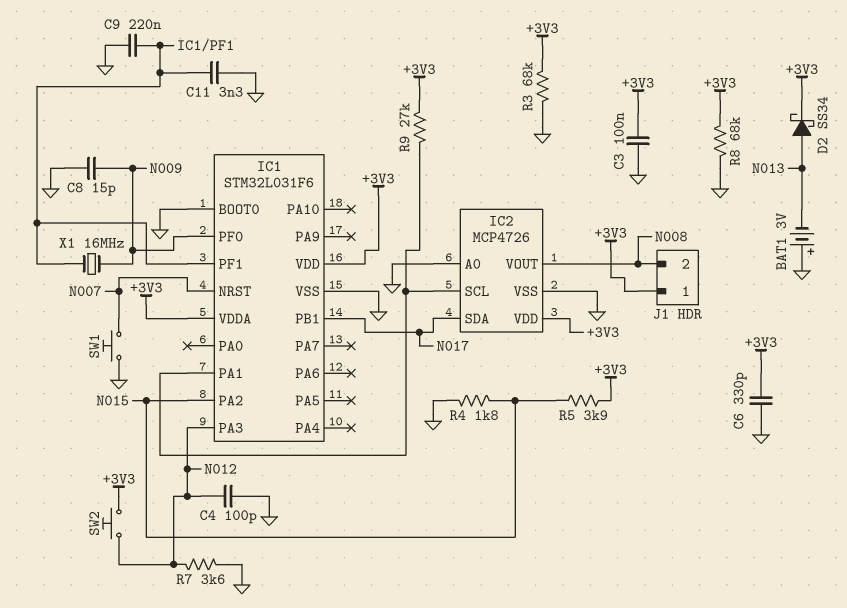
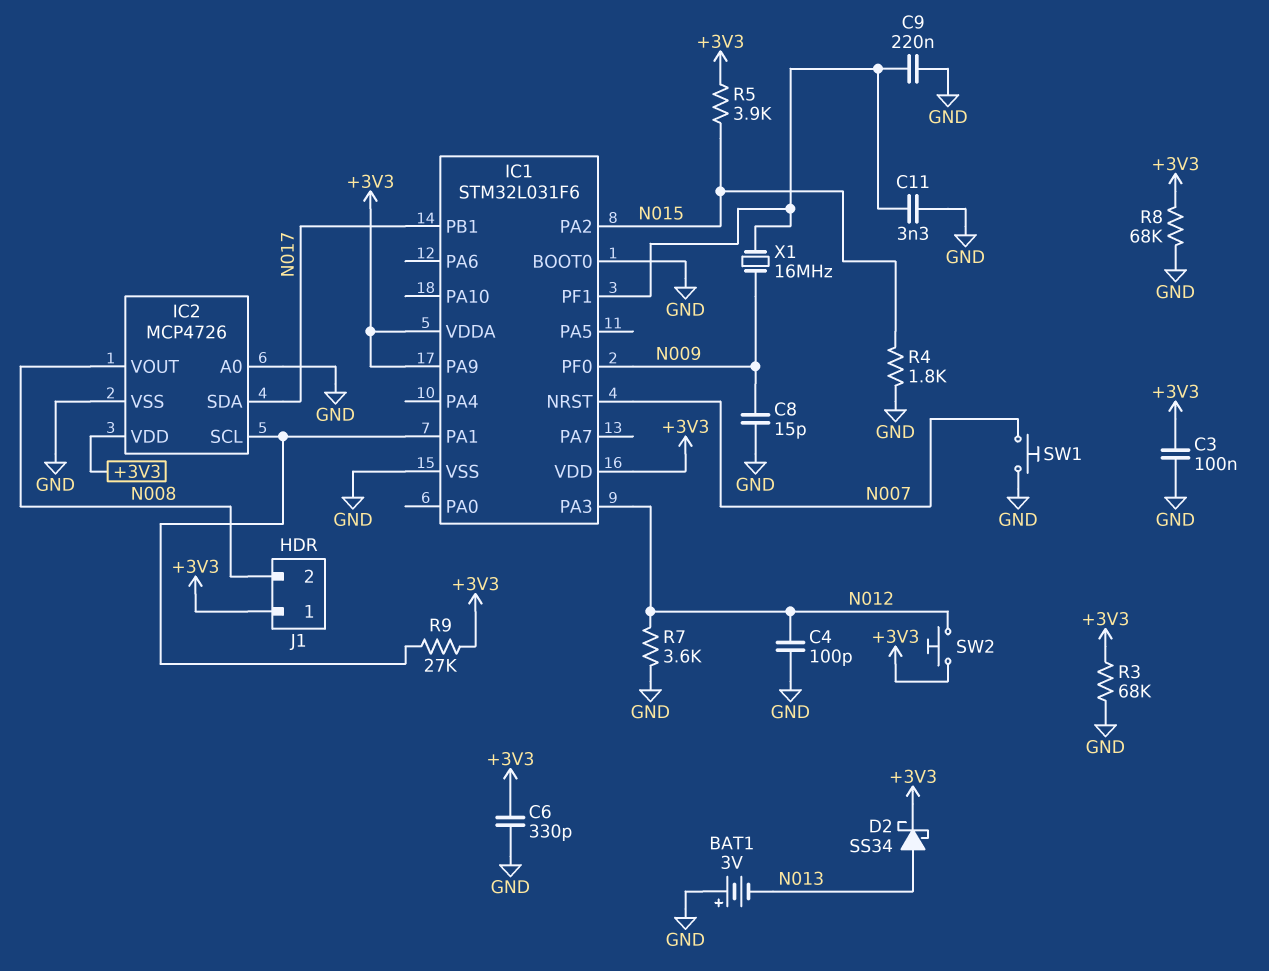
IC1 pin PA9: none -> +3V3

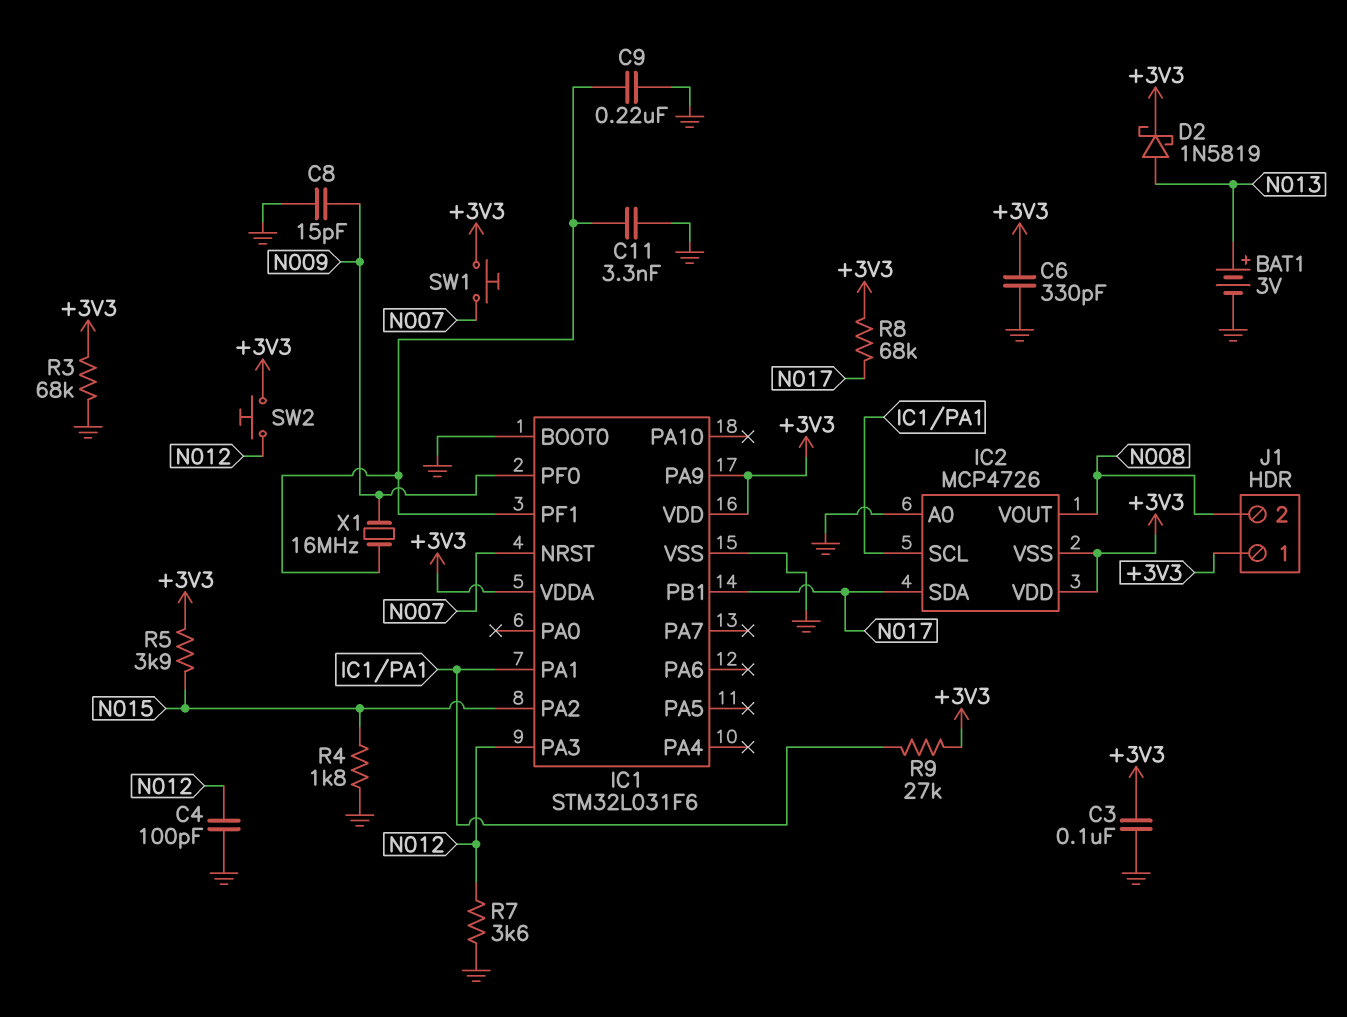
BAT1: 3V (plus GND, minus N013) -> 3V (plus N013, minus GND)
D2: schottky SS34 (A N013, K +3V3) -> schottky 1N5819 (A N013, K +3V3)
IC2 pin VSS: GND -> +3V3
R8: 68k (+3V3, GND) -> 68k (+3V3, N017)
SW1: button (GND, N007) -> button (+3V3, N007)

